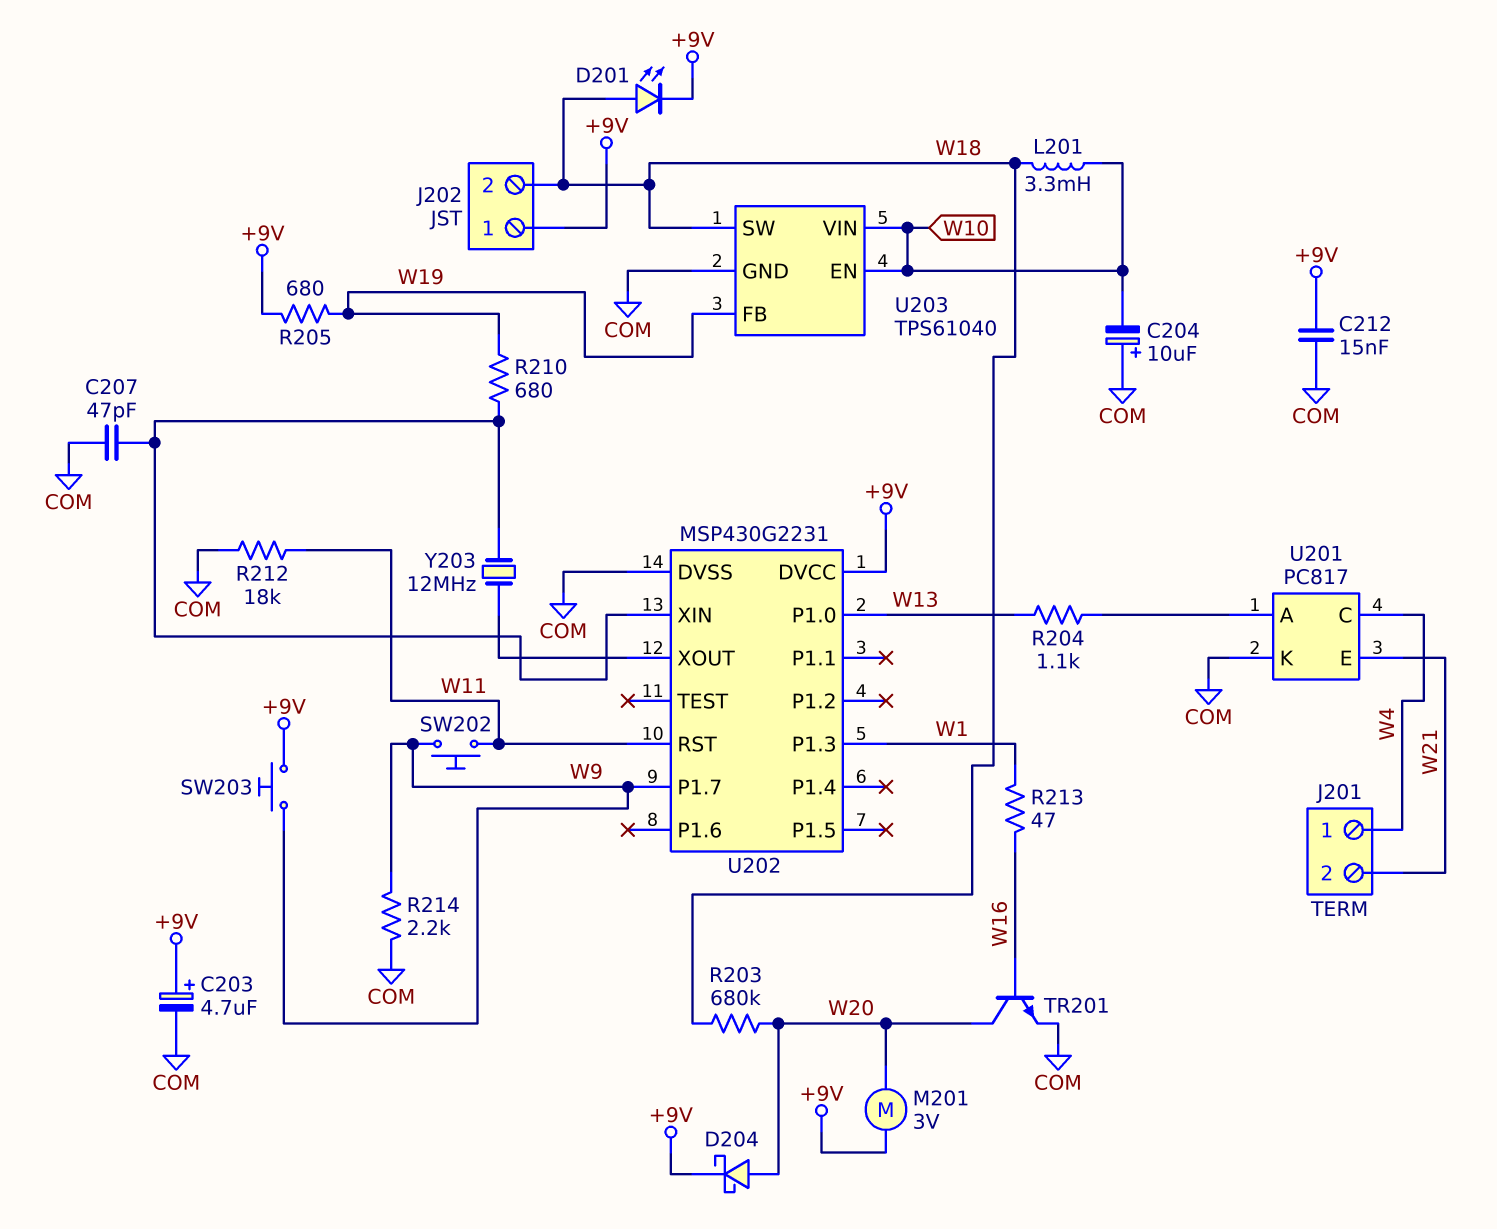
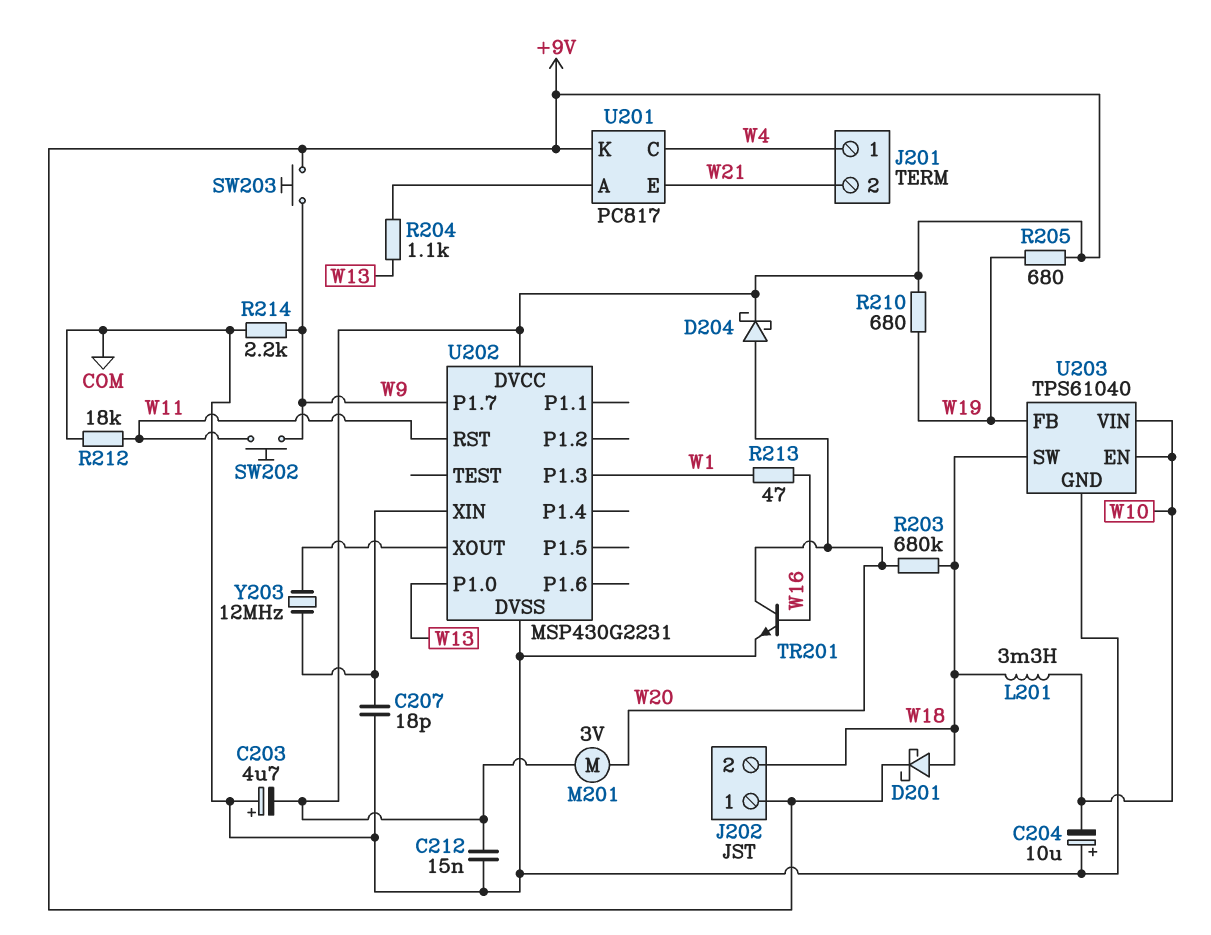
C203: 4.7uF (plus +9V, minus COM) -> 4.7uF (plus COM, minus +9V)
C207: 47pF (COM, U202/XIN) -> 18pF (COM, U202/XIN)
D201: LED (A W18, K +9V) -> schottky (A W18, K +9V)
R210: 680 (U202/XIN, W19) -> 680 (+9V, W19)
U201 pin K: COM -> +9V

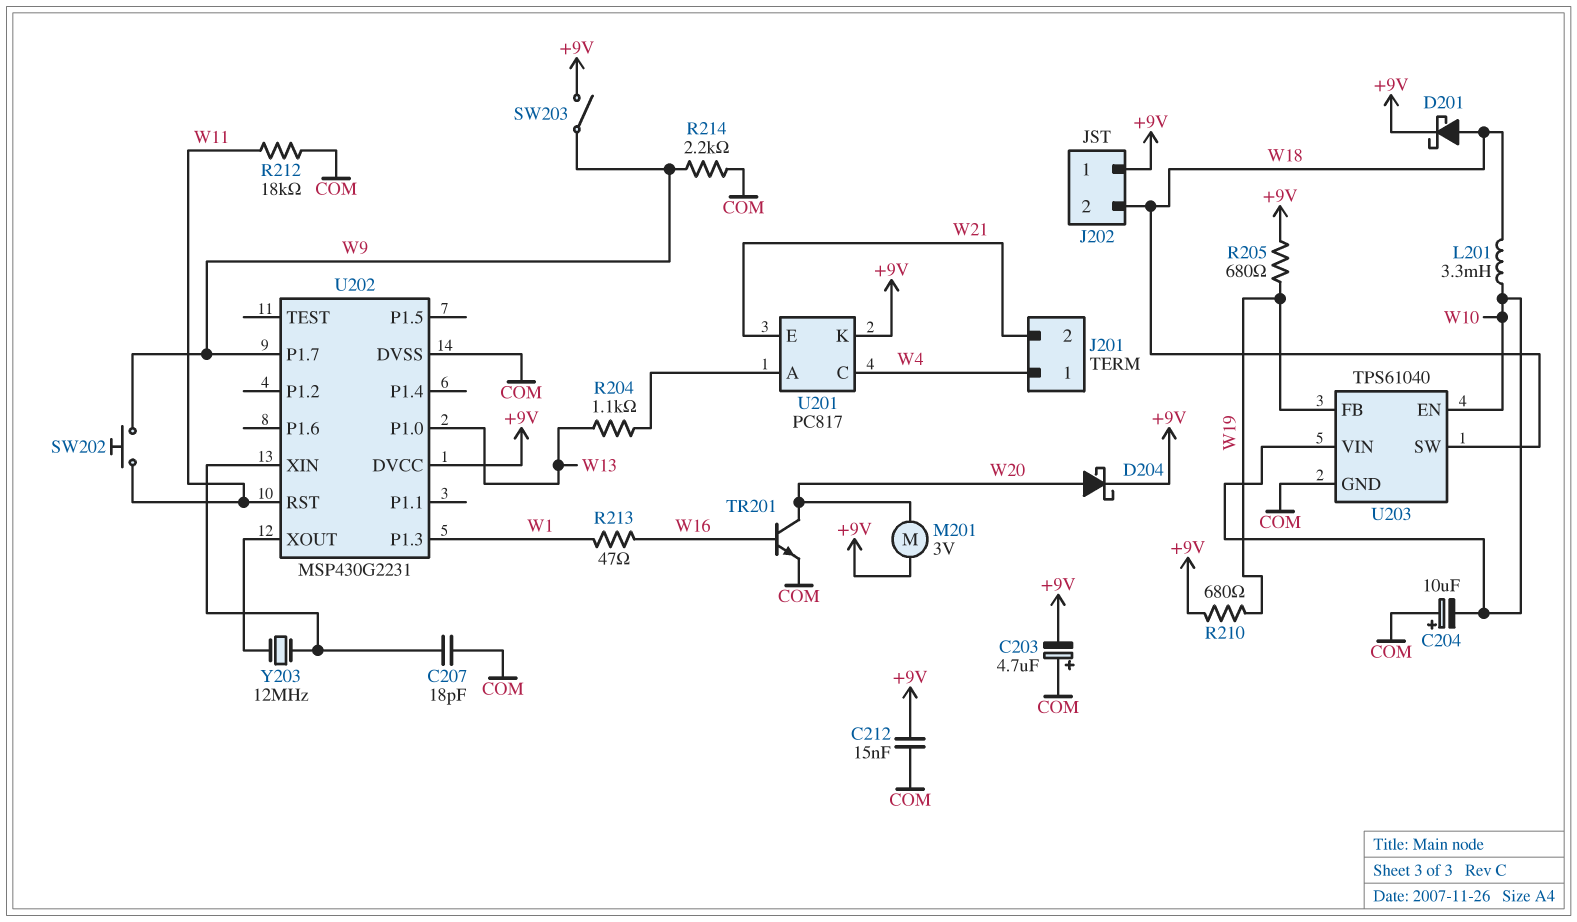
R203: 680k (W18, W20) -> none
SW203: button (+9V, W9) -> switch (+9V, W9)

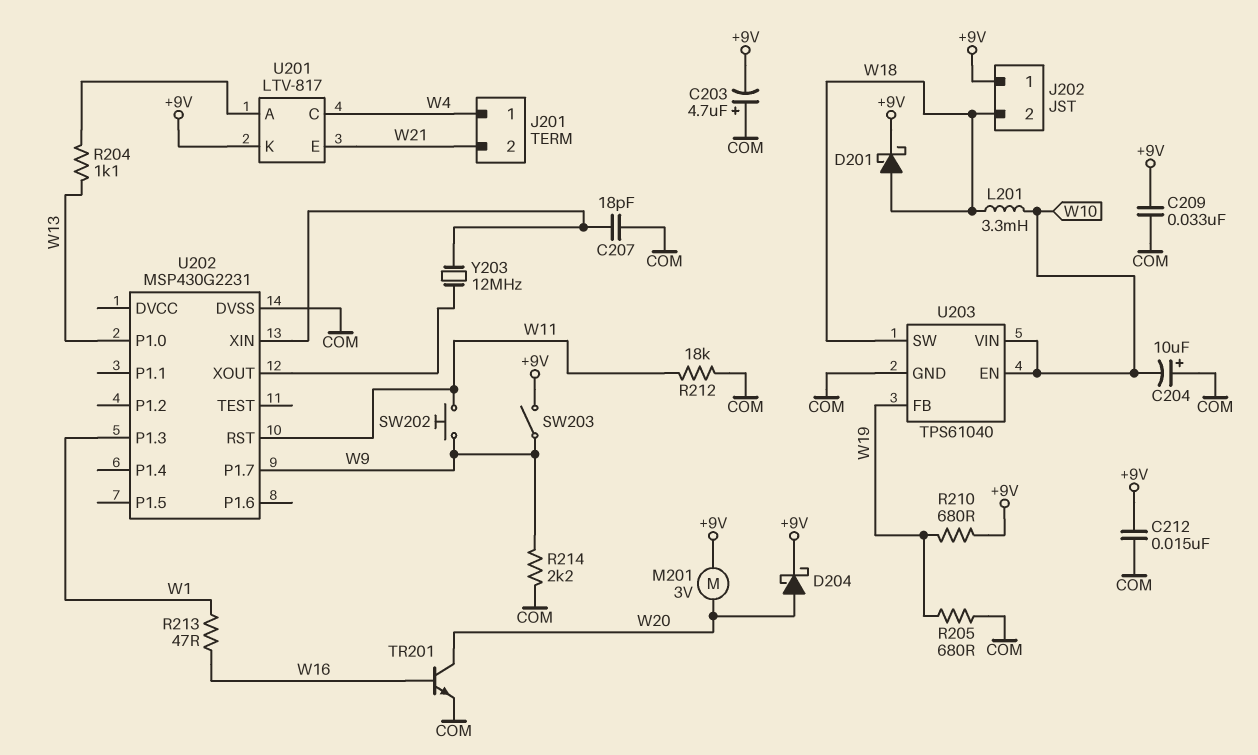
C209: none -> 33nF (+9V, COM)
R205: 680 (+9V, W19) -> 680 (COM, W19)
U201: PC817 -> LTV-817
U202 pin DVCC: +9V -> none

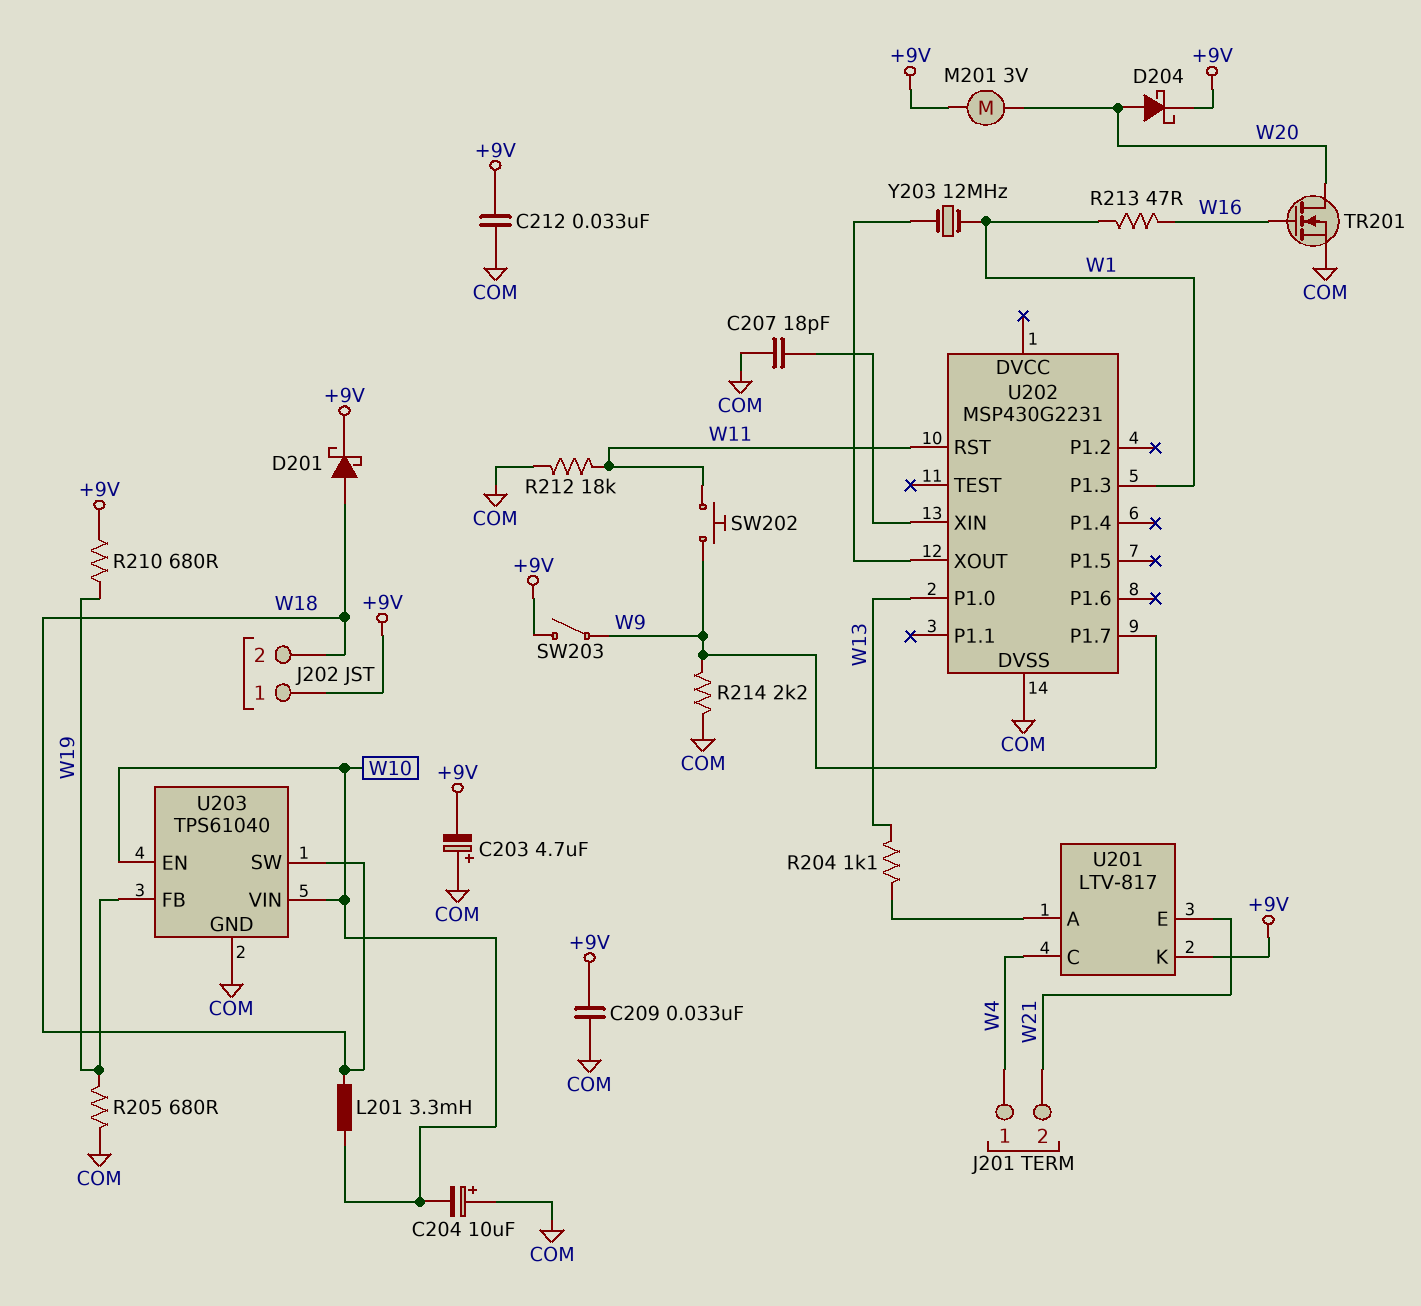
C212: 15nF (+9V, COM) -> 33nF (+9V, COM)
TR201: NPN (B W16, C W20, E COM) -> NMOS (G W16, D W20, S COM)
Y203: 12MHz (U202/XIN, U202/XOUT) -> 12MHz (U202/XOUT, W1)

